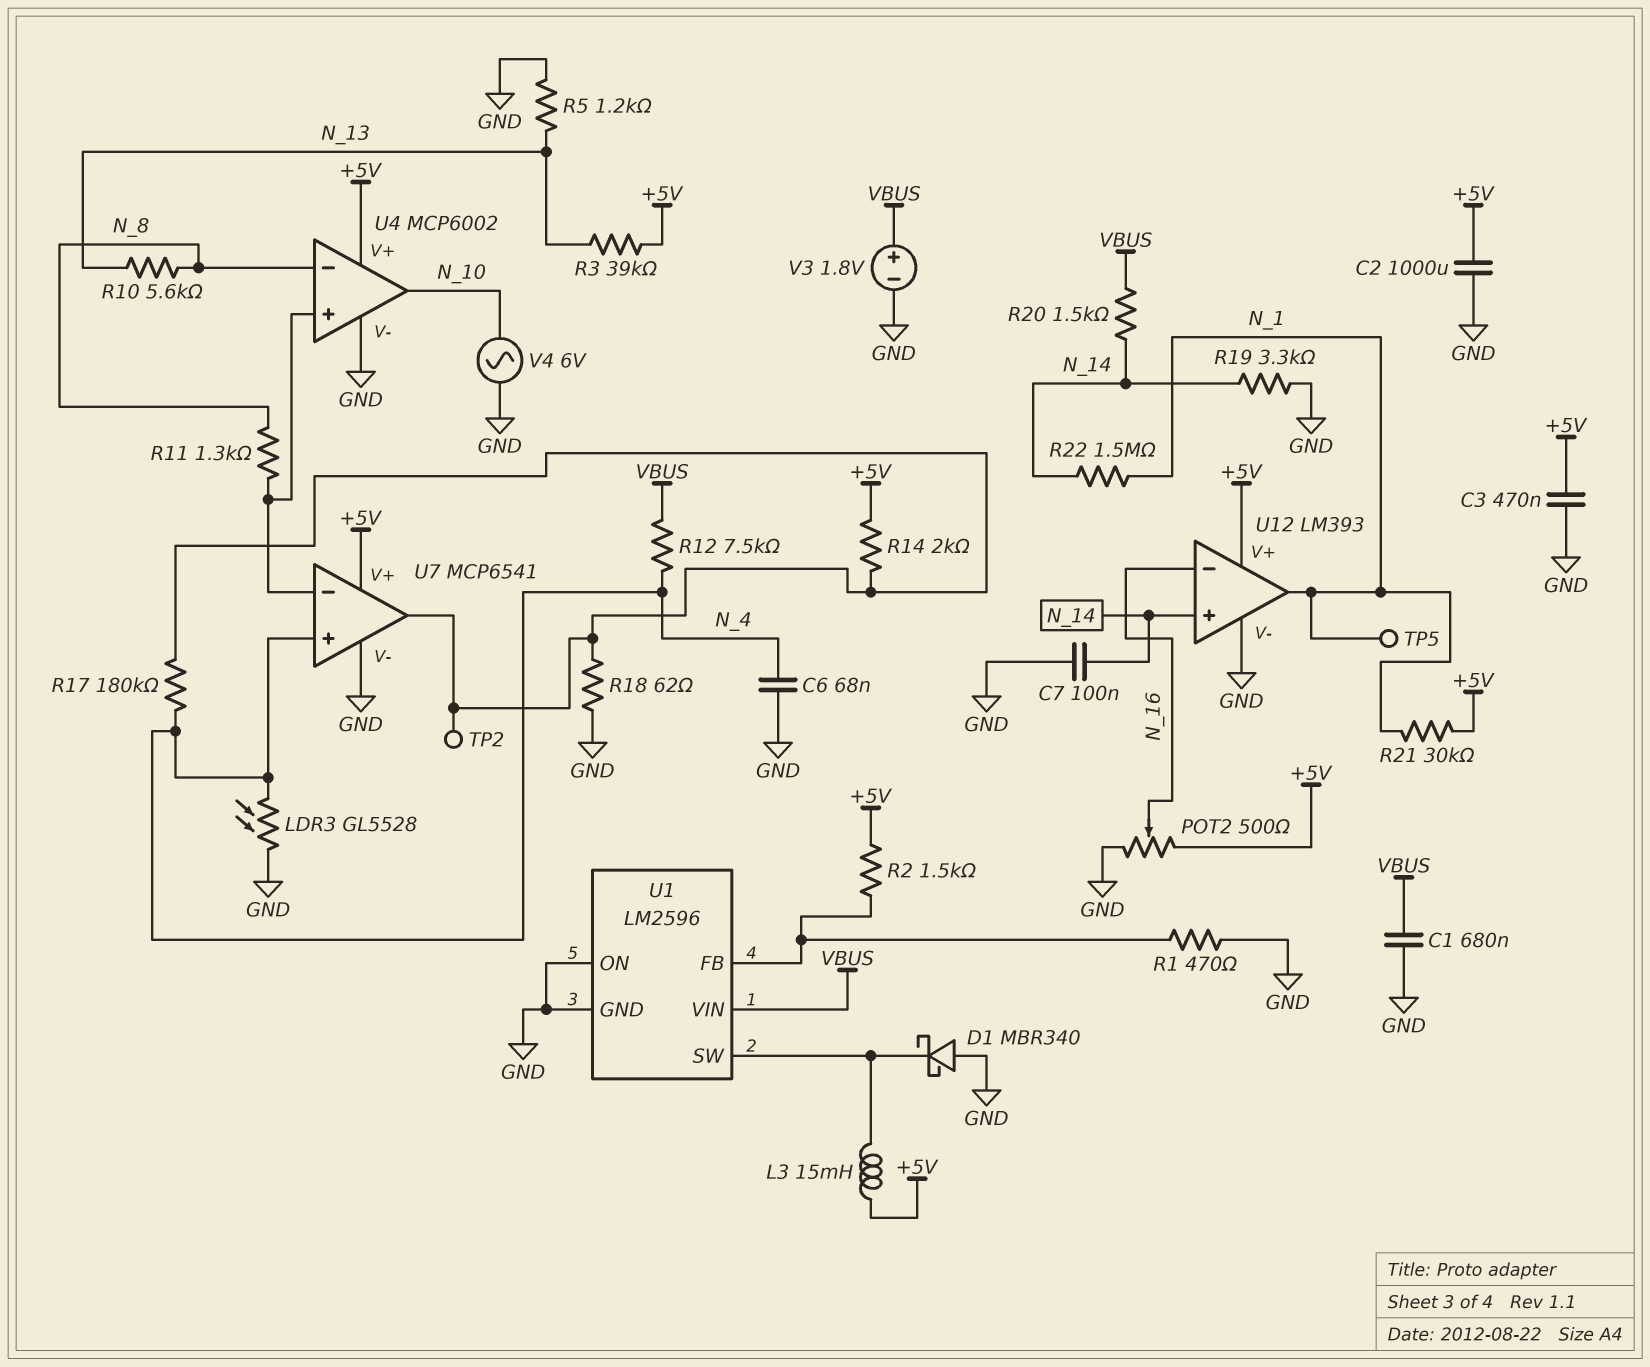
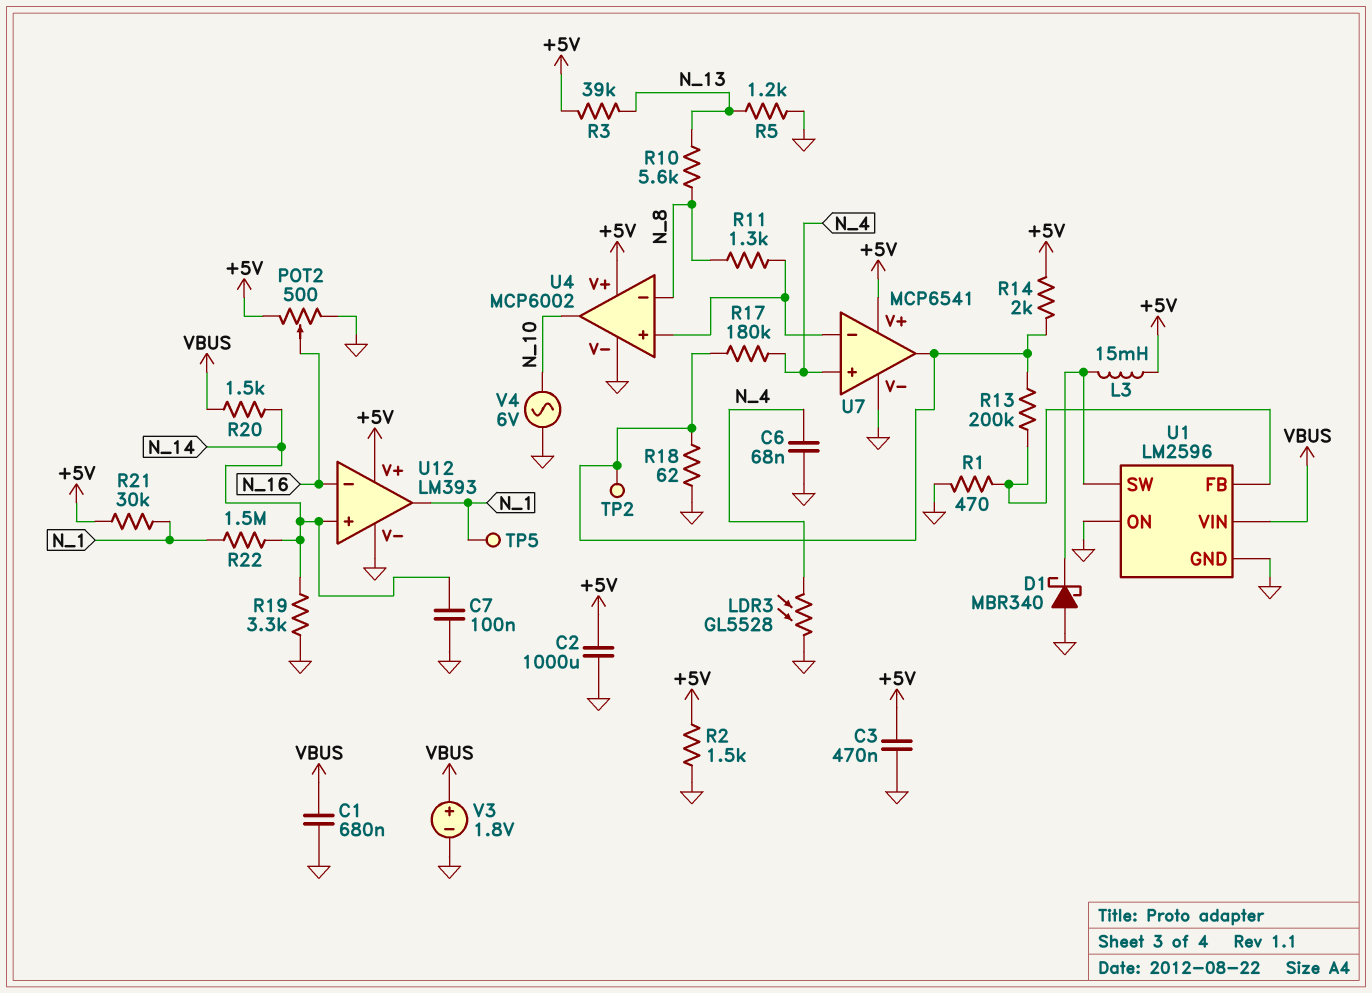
R2: 1.5k (+5V, U1/FB) -> 1.5k (+5V, GND)
R12: 7.5k (N_4, VBUS) -> none
R13: none -> 200k (U1/FB, U7/out)

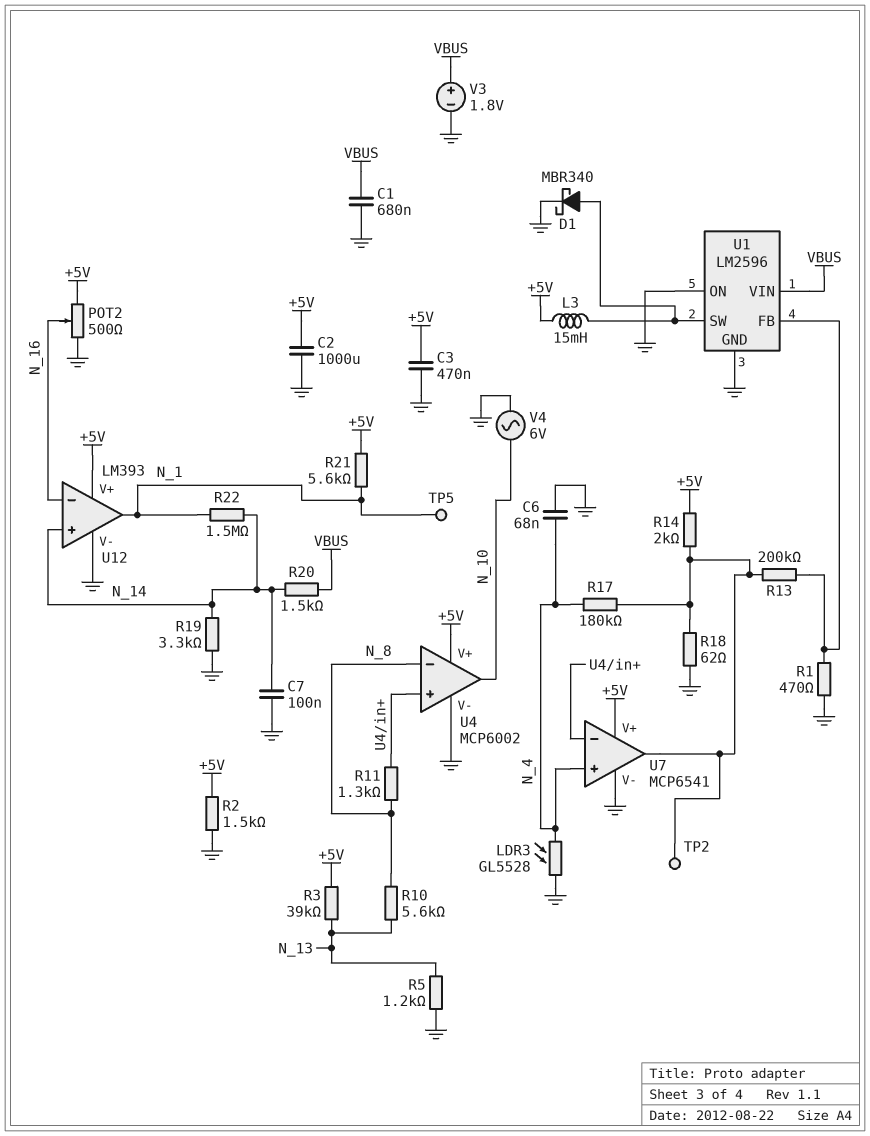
D1: schottky MBR340 (A GND, K U1/SW) -> schottky MBR340 (A U1/SW, K GND)
R21: 30k (+5V, N_1) -> 5.6k (+5V, N_1)

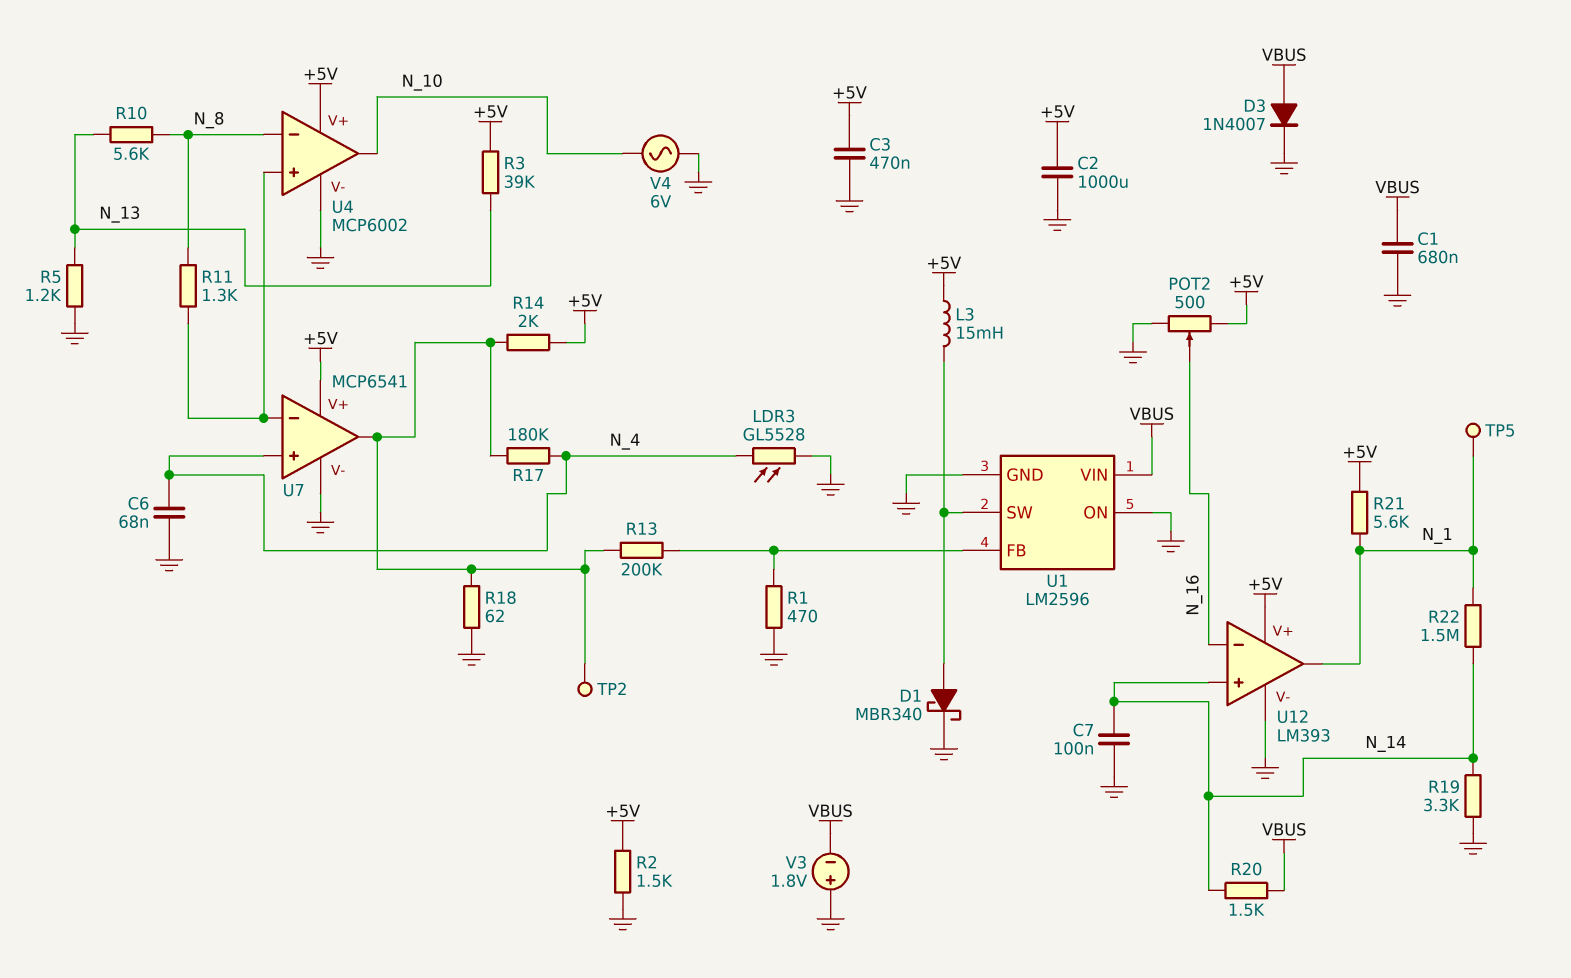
D3: none -> diode 1N4007 (A VBUS, K GND)
V3: 1.8V (plus VBUS, minus GND) -> 1.8V (plus GND, minus VBUS)

